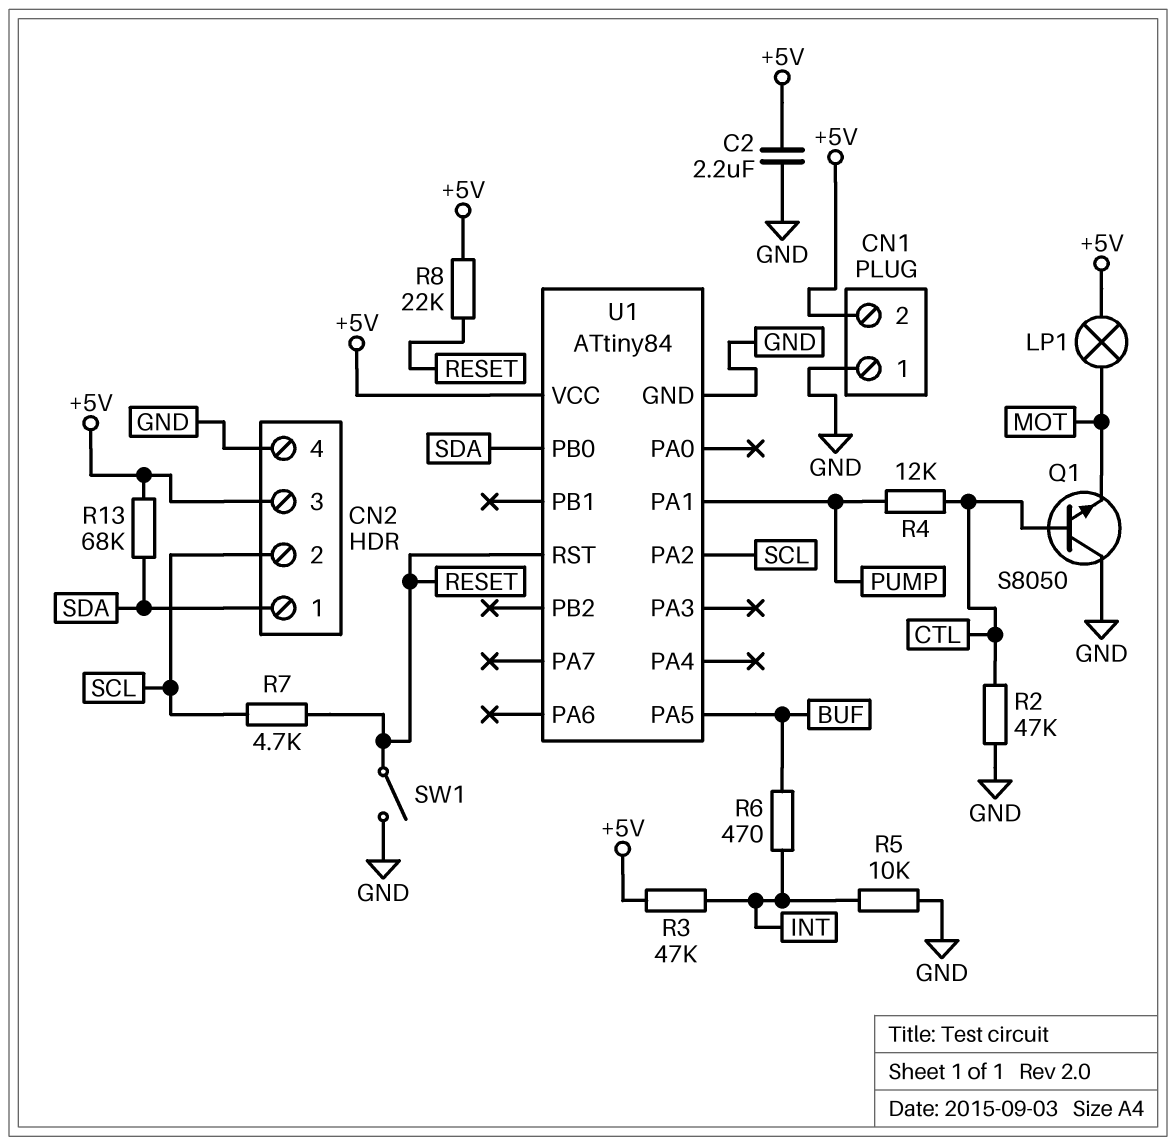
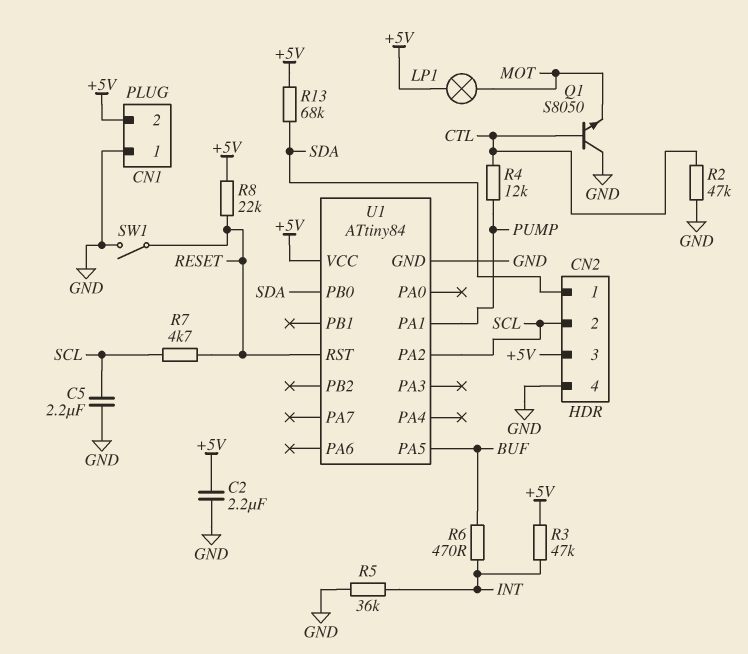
C5: none -> 2.2uF (GND, SCL)
R5: 10k (GND, INT) -> 36k (GND, INT)

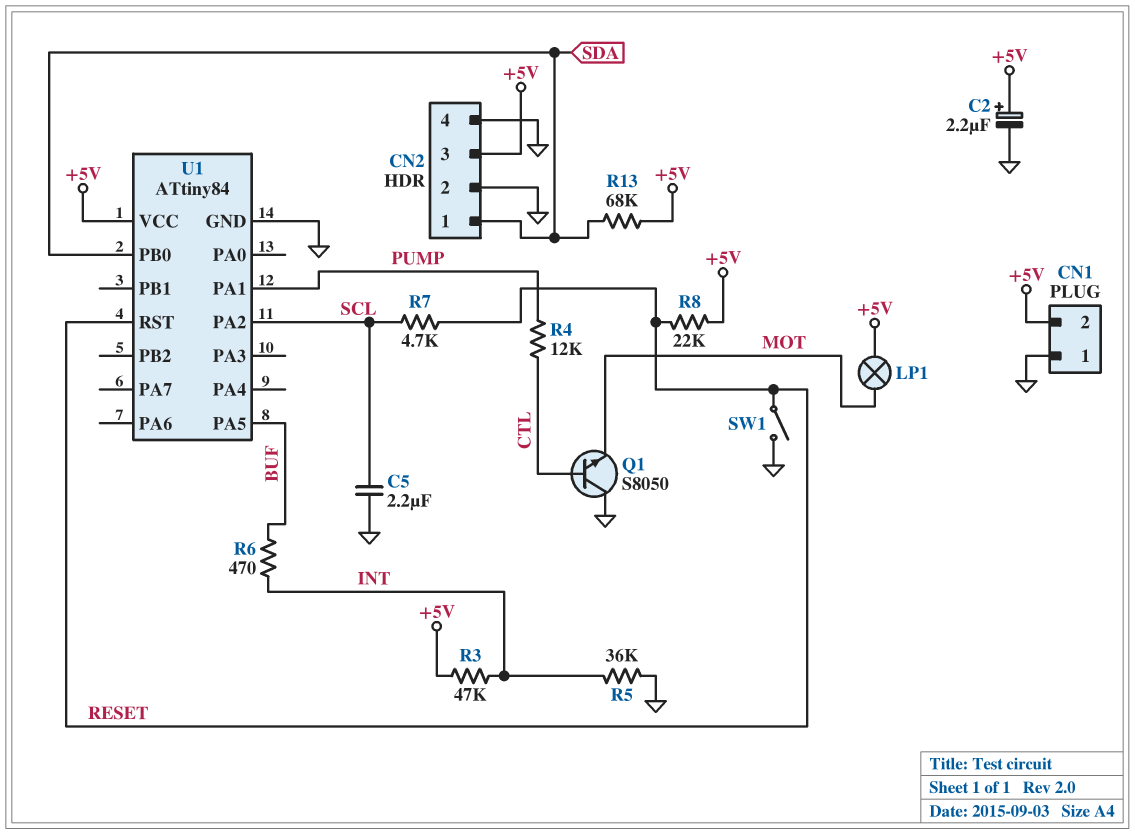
C2: 2.2uF (+5V, GND) -> 2.2uF (plus +5V, minus GND)
CN2 pin 2: SCL -> GND
R2: 47k (CTL, GND) -> none

